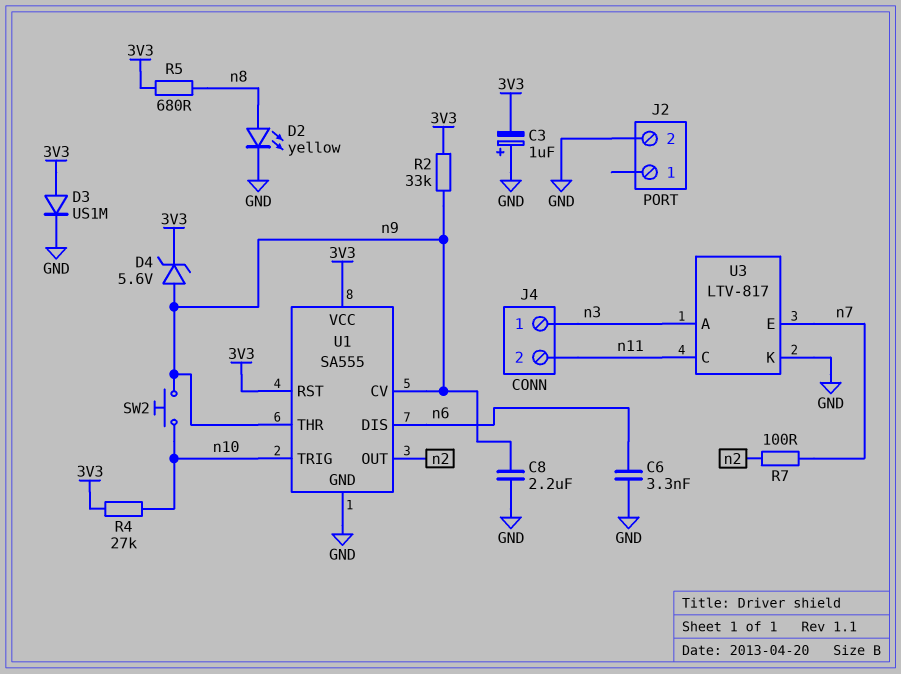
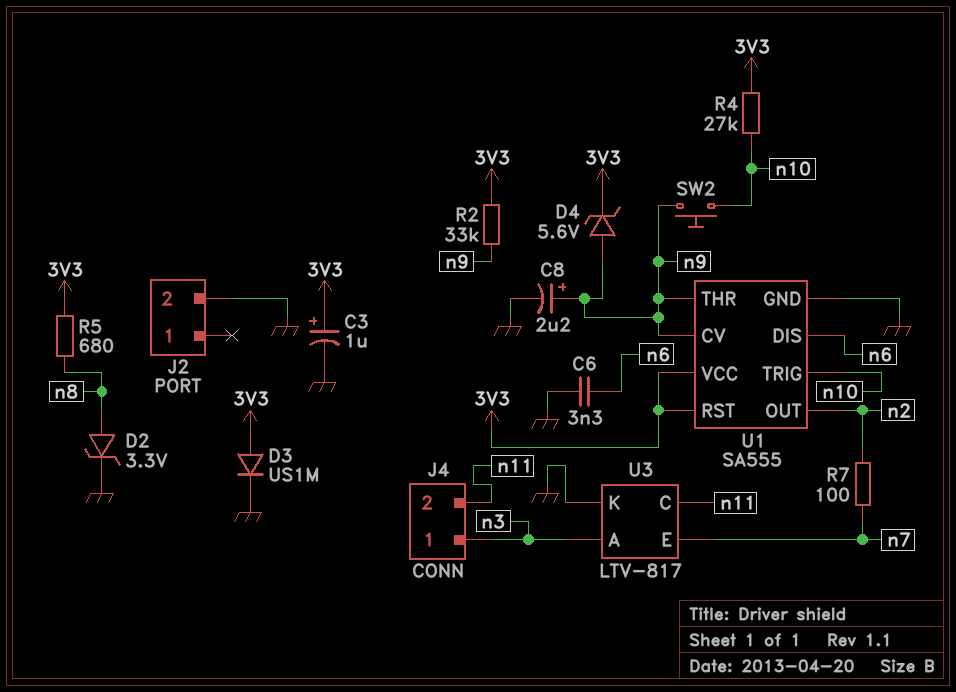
C3: 1uF (plus GND, minus 3V3) -> 1uF (plus 3V3, minus GND)
C8: 2.2uF (GND, n9) -> 2.2uF (plus n9, minus GND)
D2: LED yellow (A n8, K GND) -> zener 3.3V (A n8, K GND)

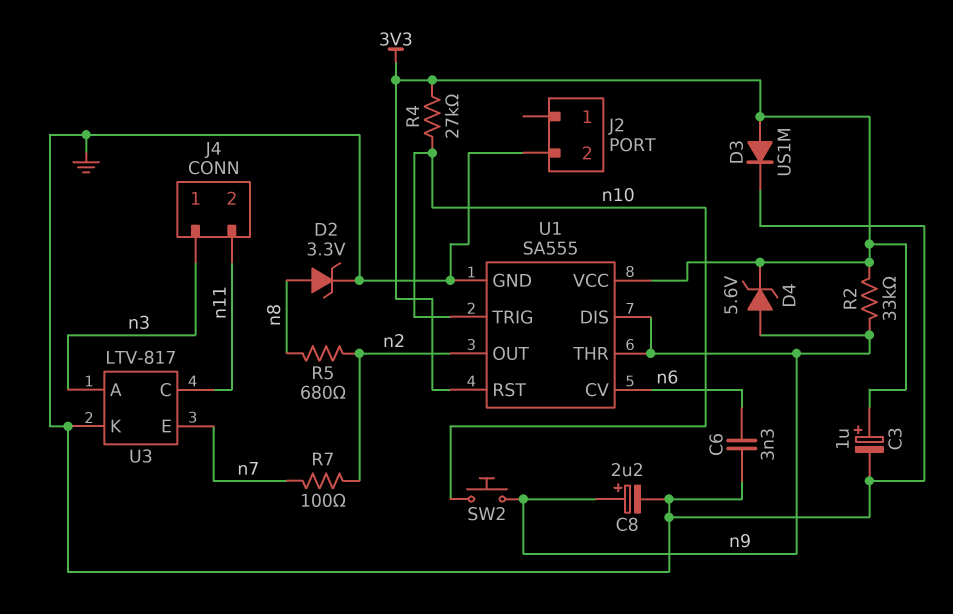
R5: 680 (3V3, n8) -> 680 (n2, n8)
U1 pin CV: n9 -> n6
U1 pin DIS: n6 -> n9

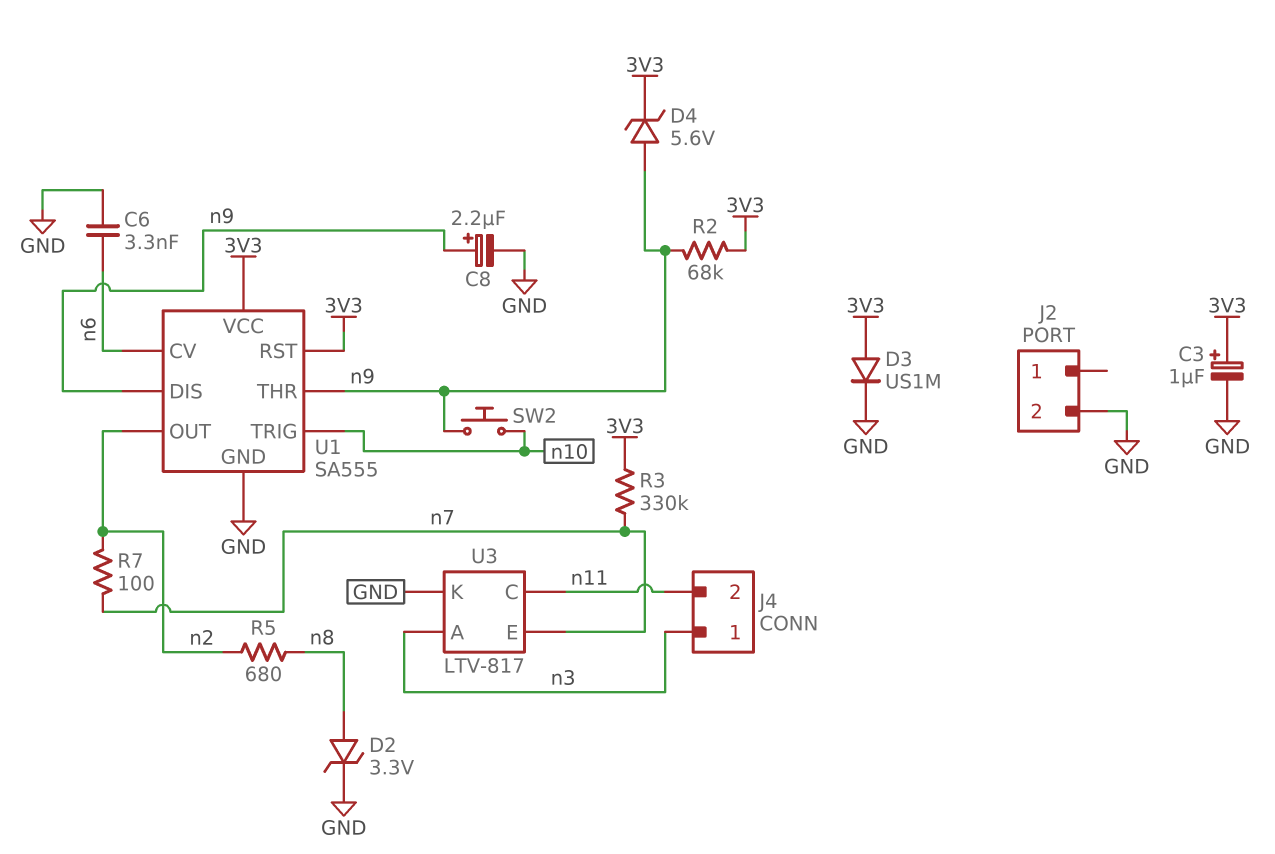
R2: 33k (3V3, n9) -> 68k (3V3, n9)
R3: none -> 330k (3V3, n7)
R4: 27k (3V3, n10) -> none

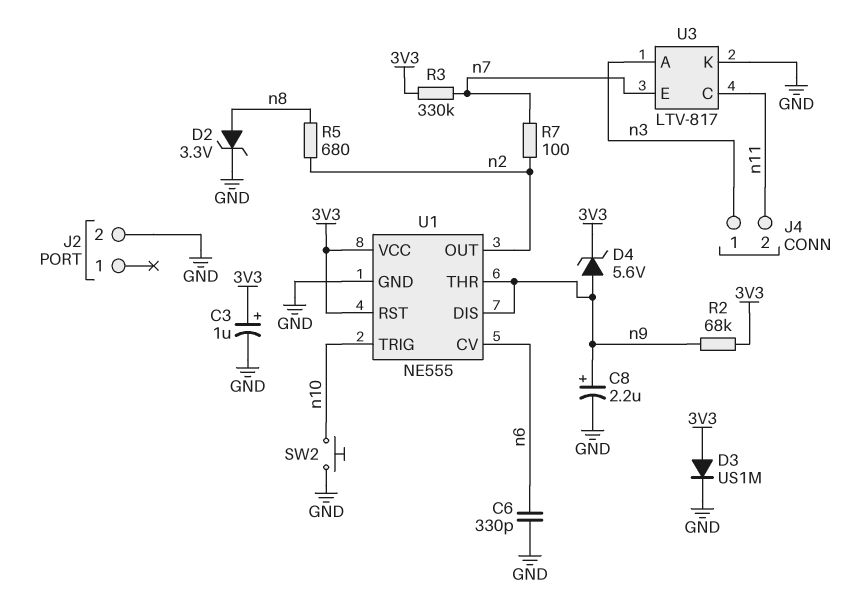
C6: 3.3nF (GND, n6) -> 330pF (GND, n6)
SW2: button (n9, n10) -> button (GND, n10)
U1: SA555 -> NE555

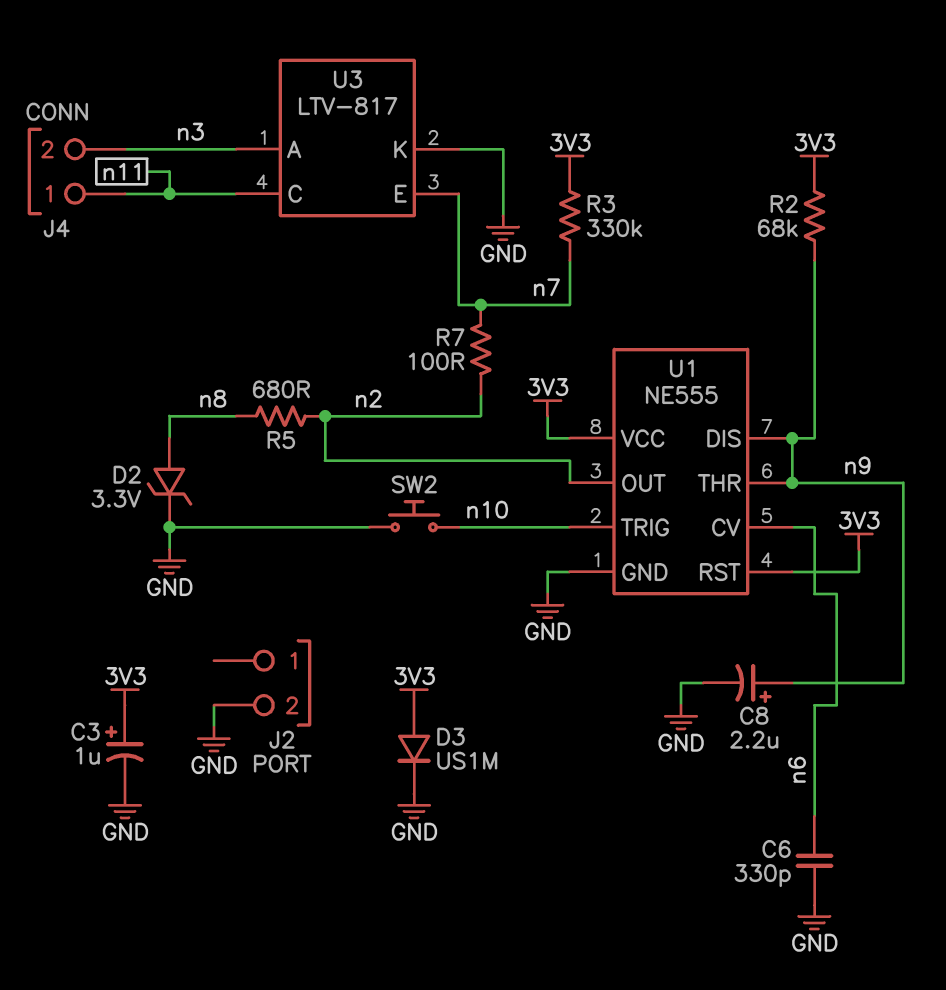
D4: zener 5.6V (A n9, K 3V3) -> none
J4 pin 1: n3 -> n11
J4 pin 2: n11 -> n3

